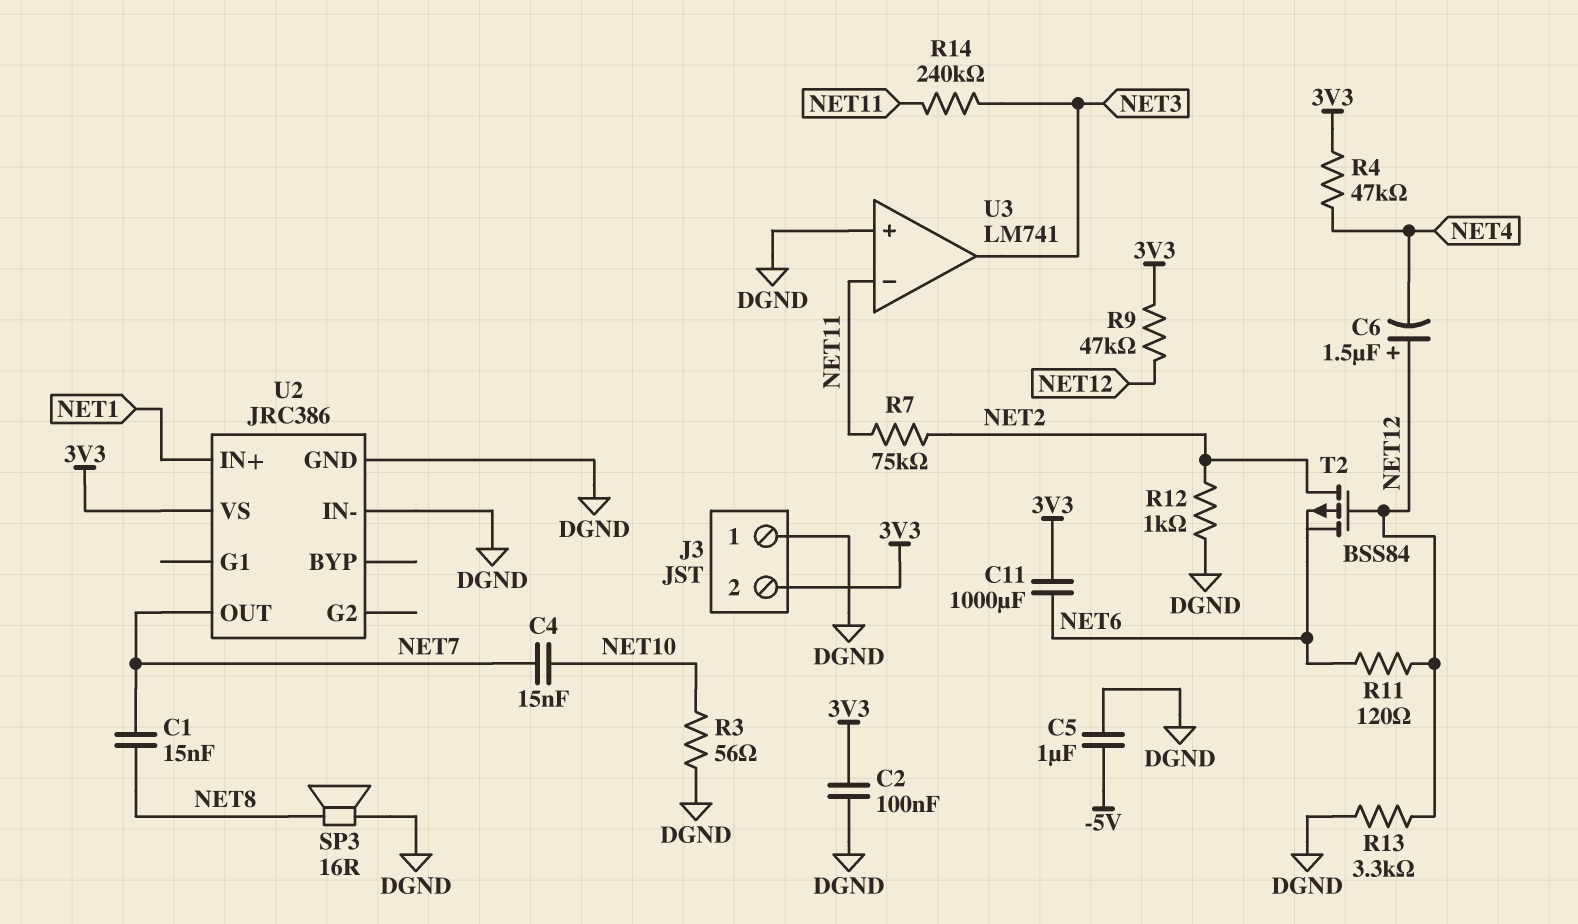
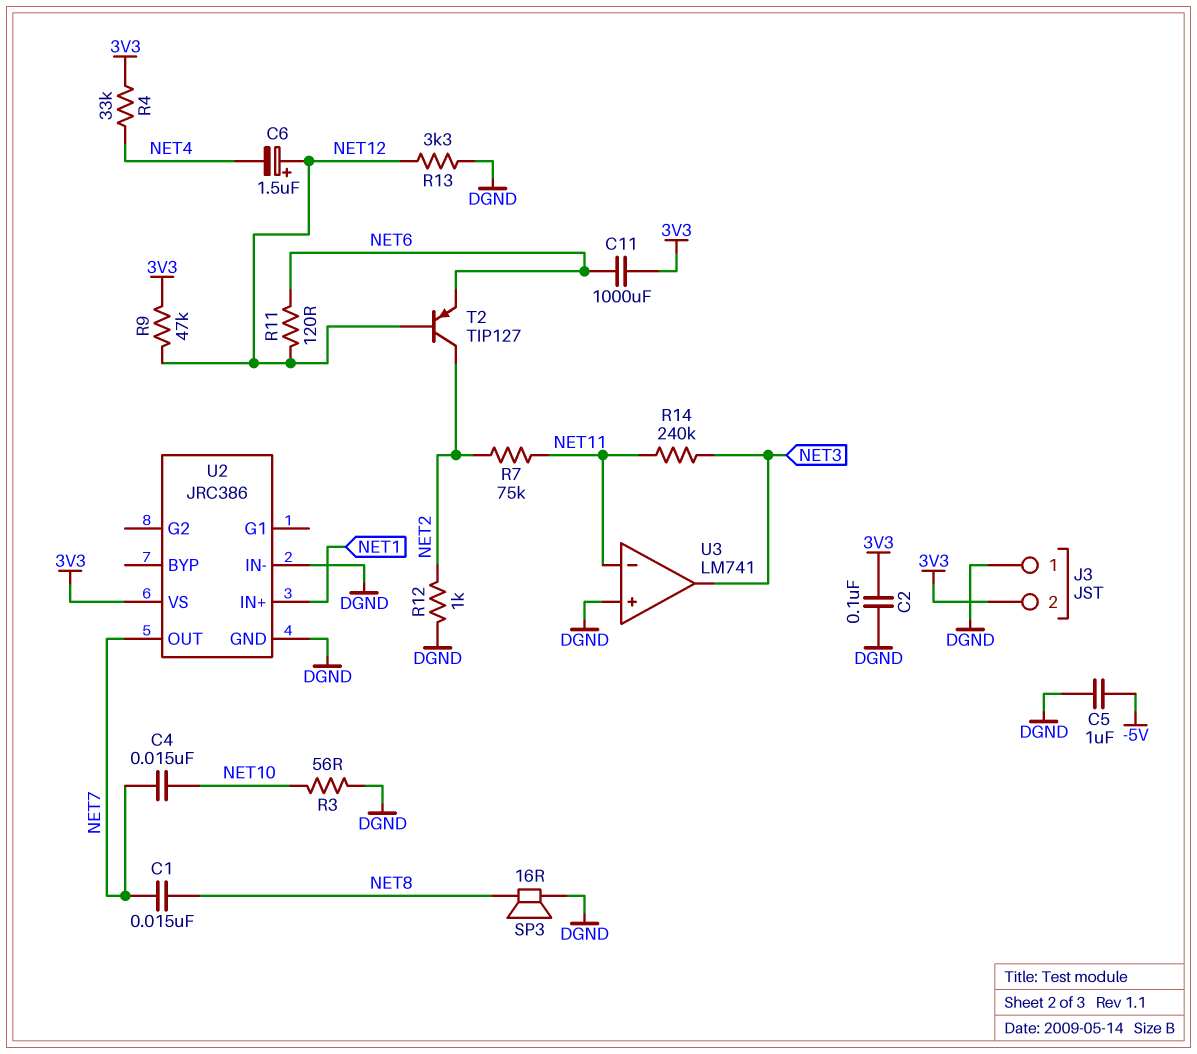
R4: 47k (3V3, NET4) -> 33k (3V3, NET4)
T2: PMOS BSS84 (G NET12, D NET2, S NET6) -> PNP TIP127 (B NET12, C NET2, E NET6)

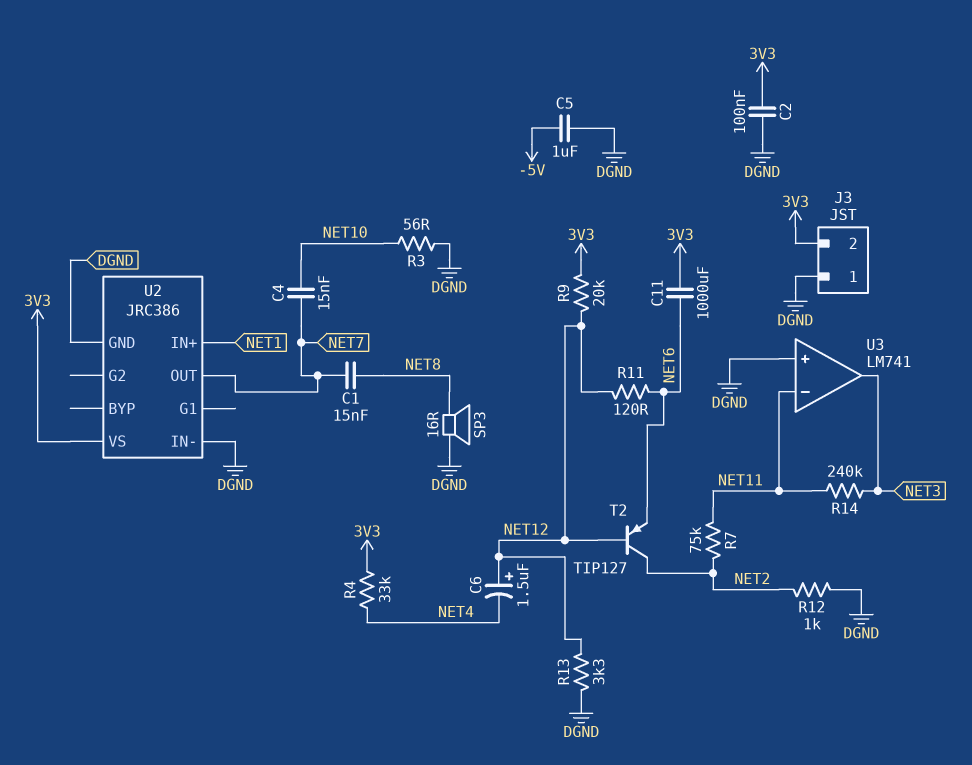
R9: 47k (3V3, NET12) -> 20k (3V3, NET12)

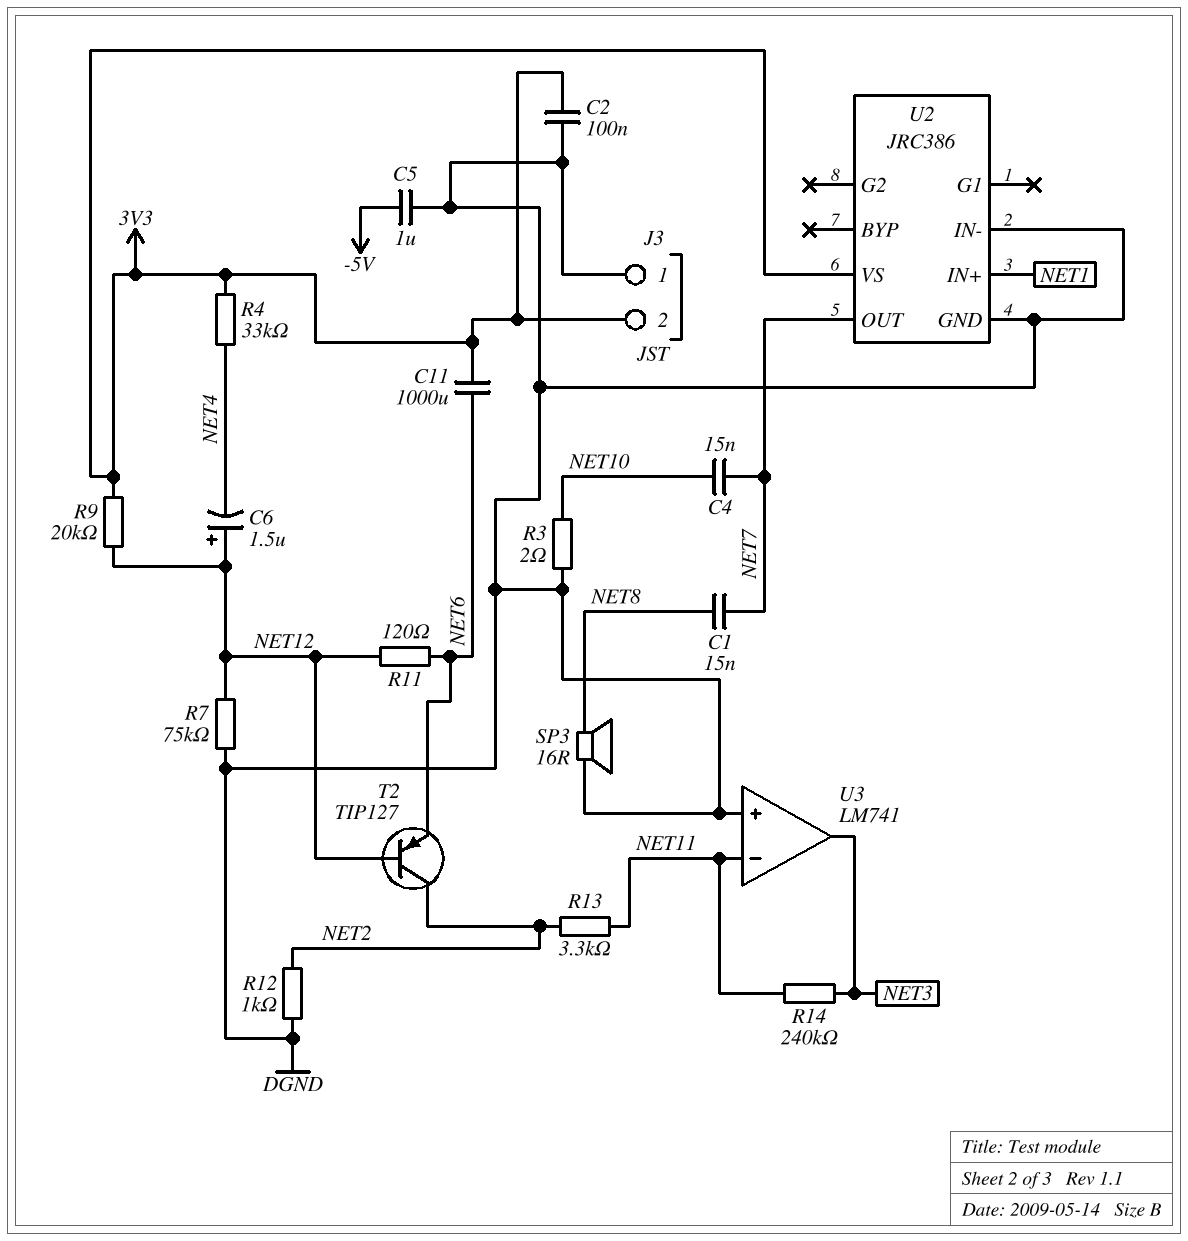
R3: 56 (DGND, NET10) -> 2 (DGND, NET10)
R7: 75k (NET2, NET11) -> 75k (DGND, NET12)
R13: 3.3k (DGND, NET12) -> 3.3k (NET2, NET11)

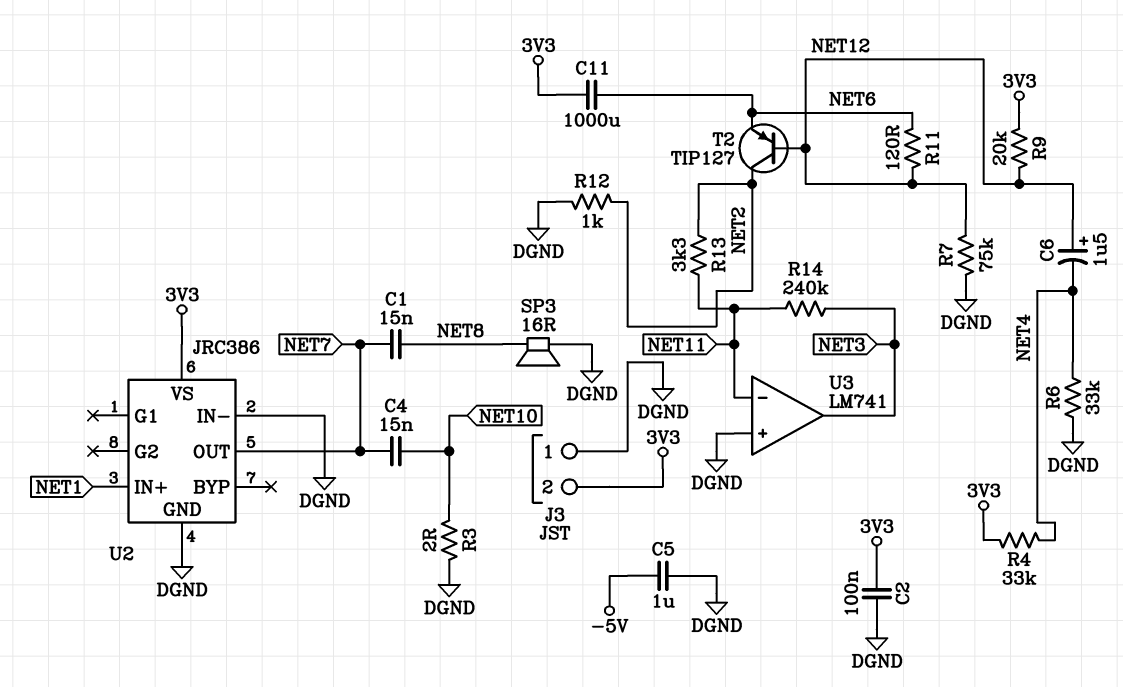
R6: none -> 33k (DGND, NET4)

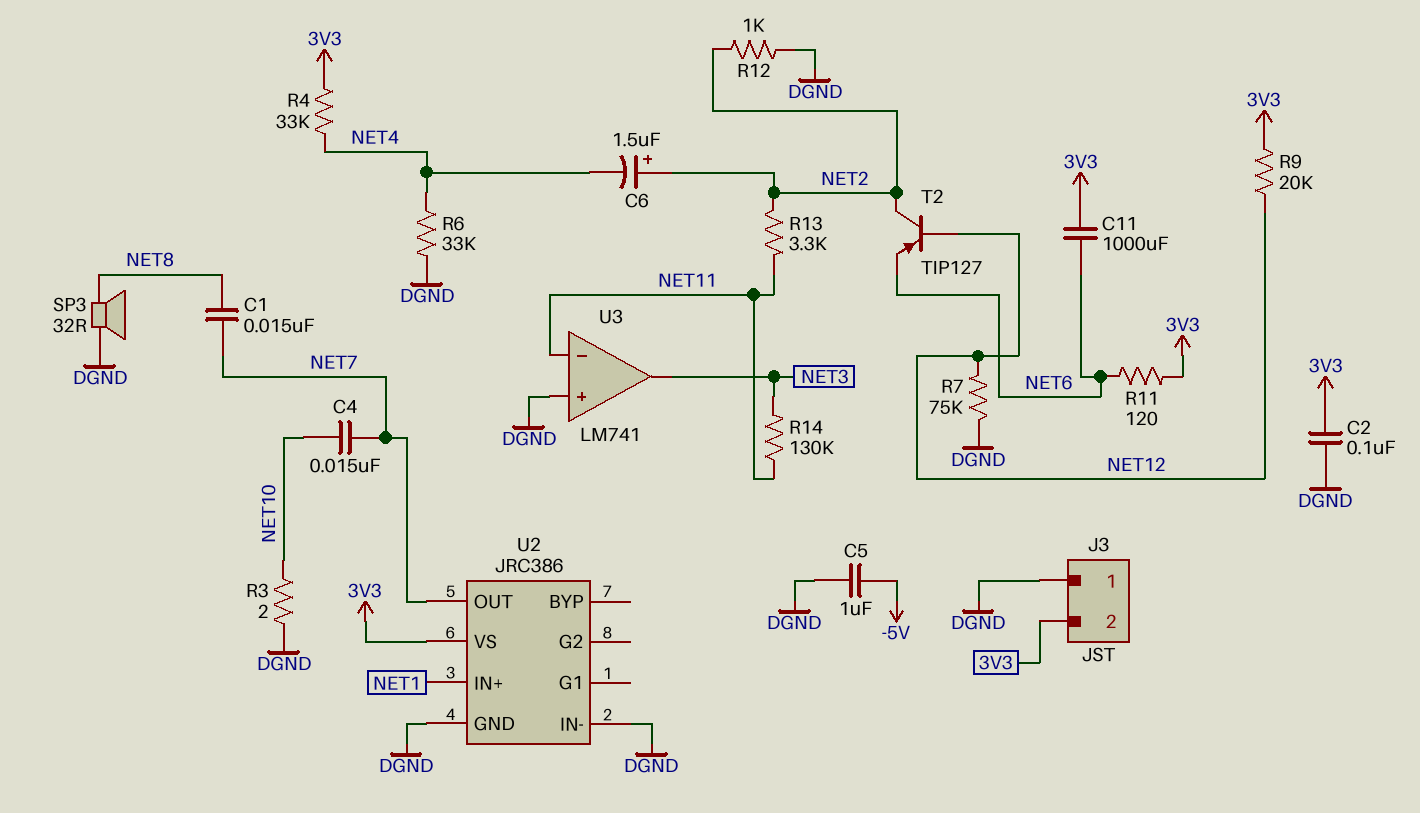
C6: 1.5uF (plus NET12, minus NET4) -> 1.5uF (plus NET2, minus NET4)
R11: 120 (NET6, NET12) -> 120 (3V3, NET6)
R14: 240k (NET3, NET11) -> 130k (NET3, NET11)
SP3: speaker 16R (DGND, NET8) -> speaker 32R (DGND, NET8)

